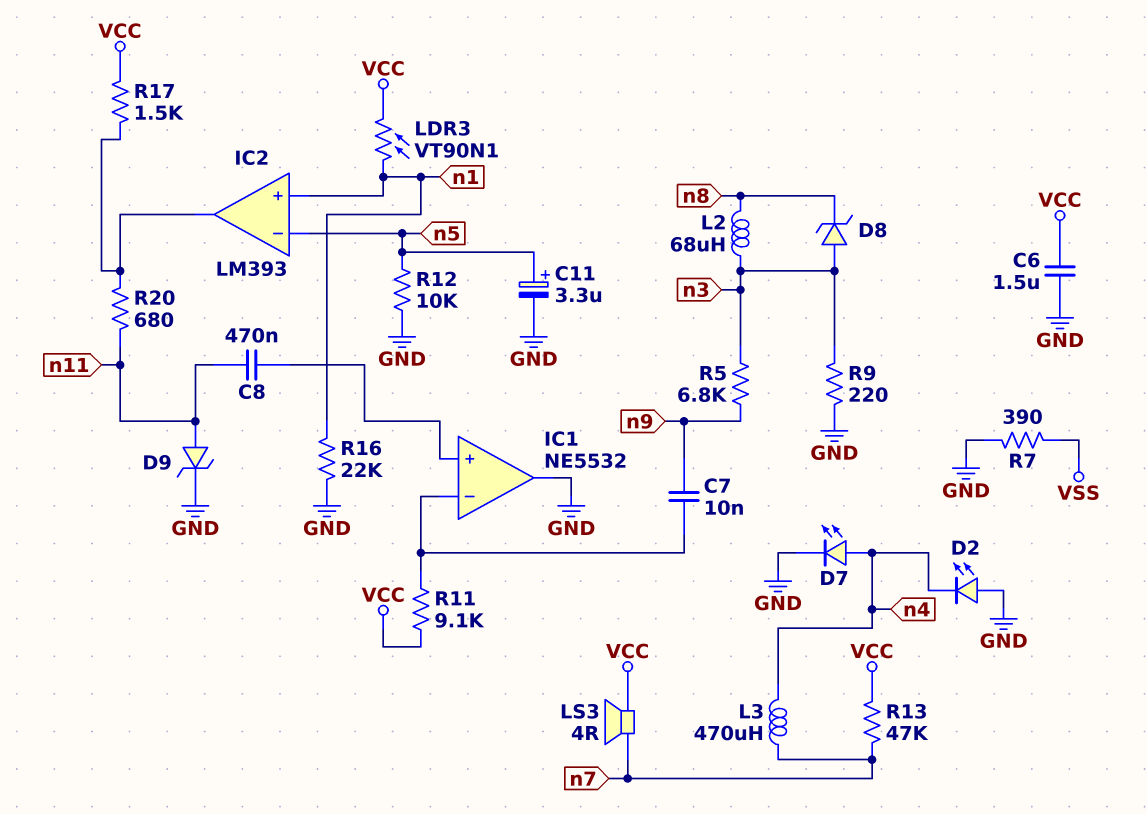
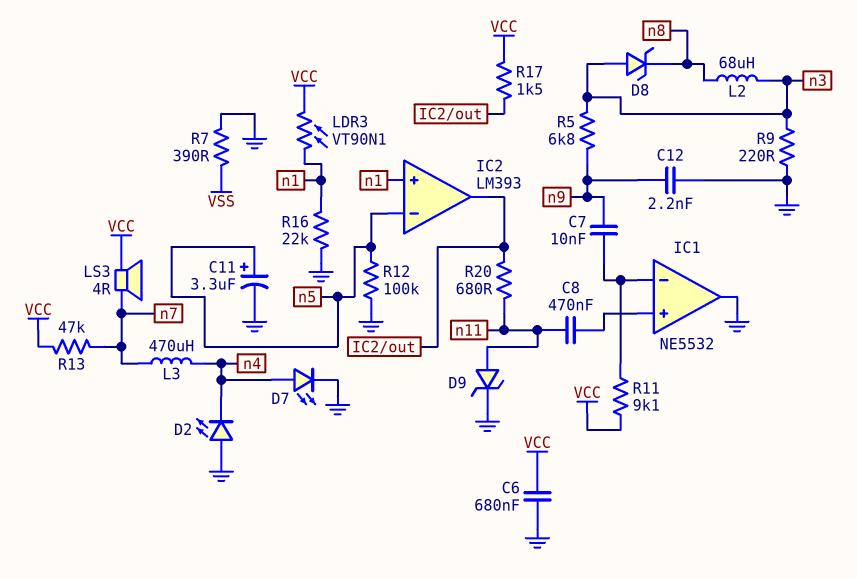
C6: 1.5uF (GND, VCC) -> 680nF (GND, VCC)
C12: none -> 2.2nF (GND, n9)
R12: 10k (GND, n5) -> 100k (GND, n5)

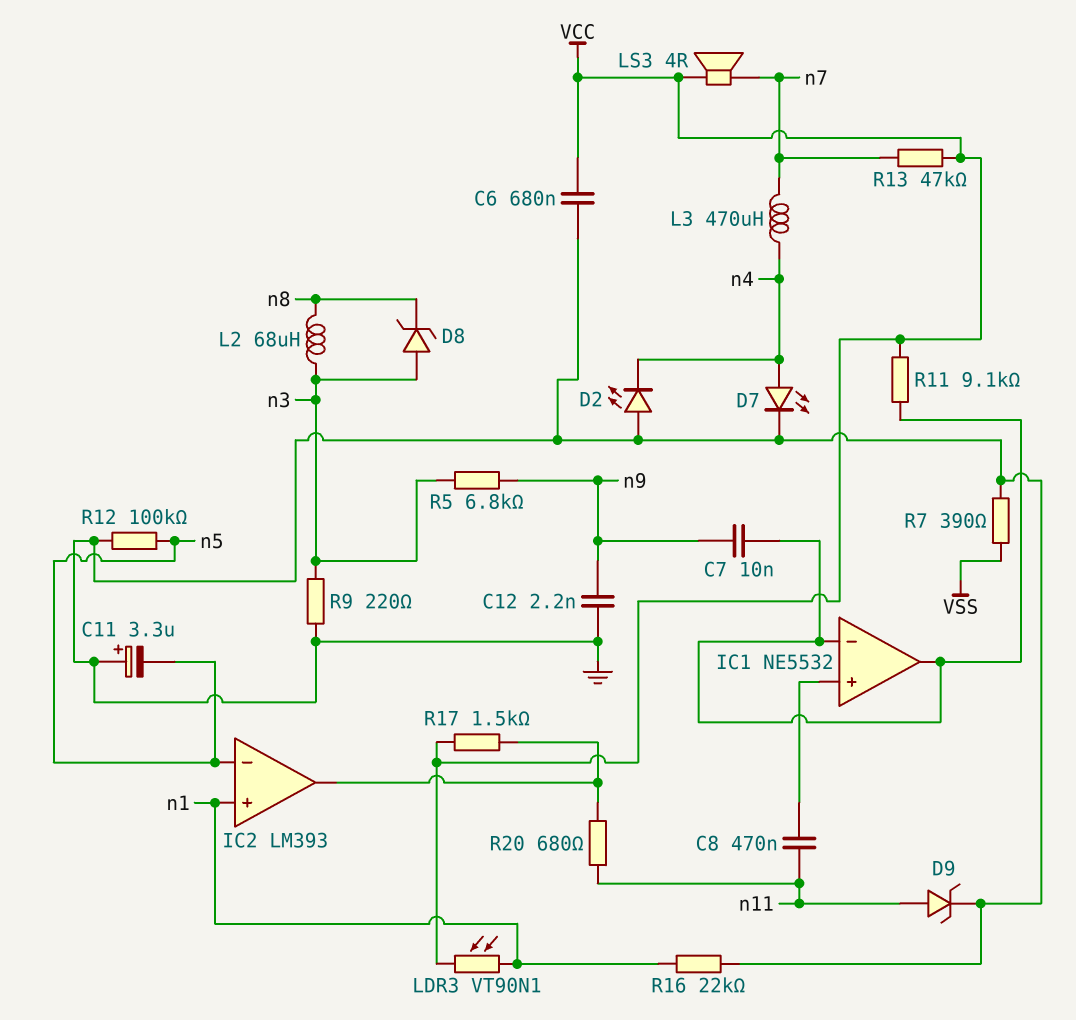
C11: 3.3uF (plus n5, minus GND) -> 3.3uF (plus GND, minus n5)
IC1 pin out: GND -> IC1/in-

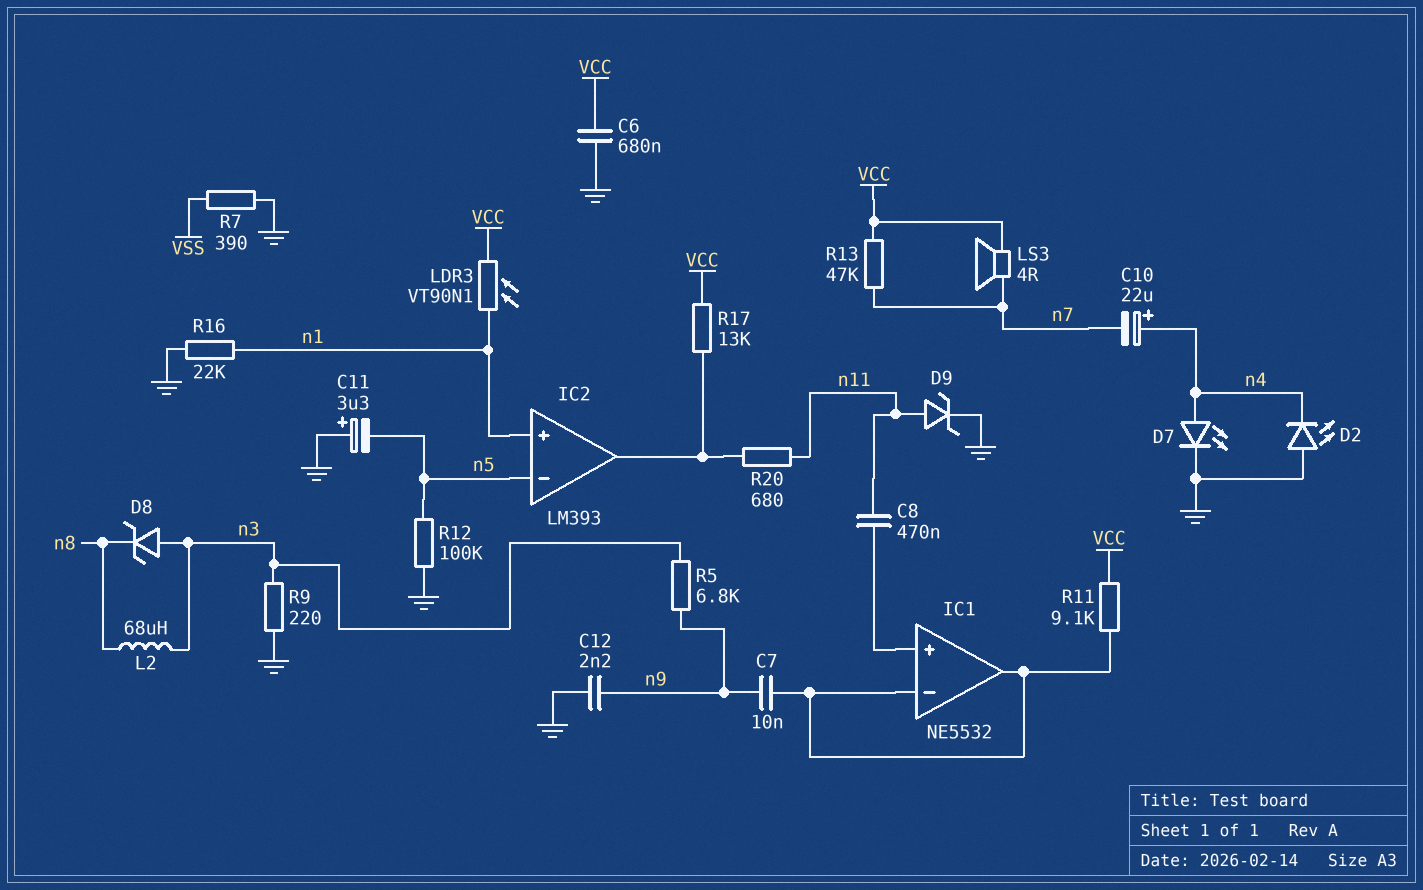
C10: none -> 22uF (plus n4, minus n7)
L3: 470uH (n4, n7) -> none
R17: 1.5k (IC2/out, VCC) -> 13k (IC2/out, VCC)

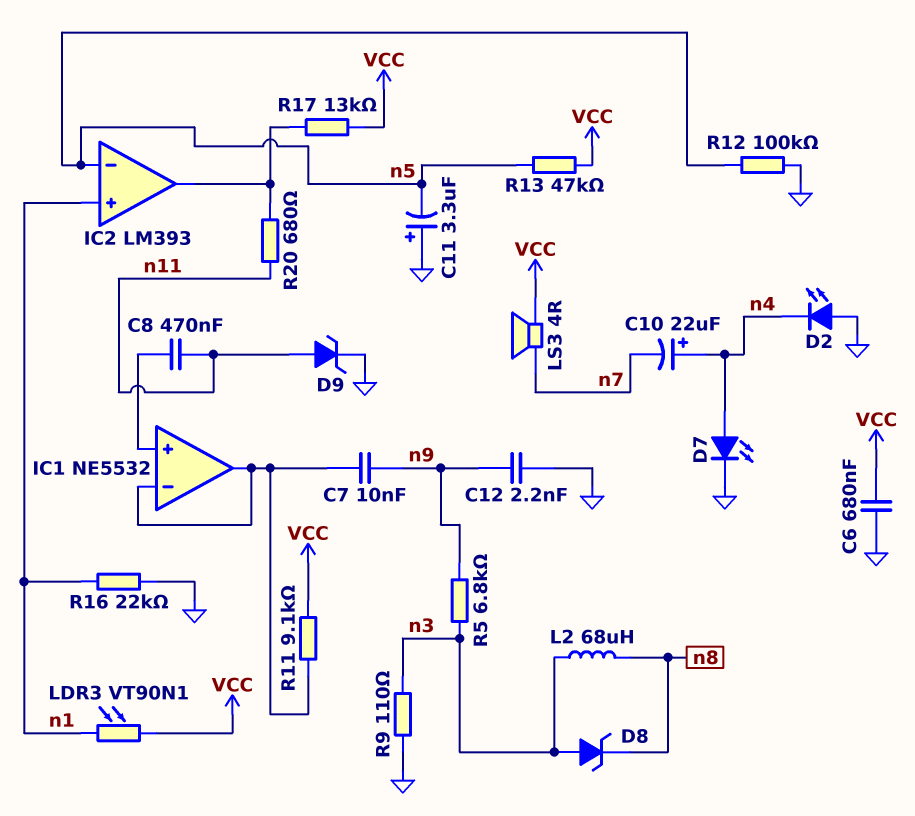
R7: 390 (GND, VSS) -> none
R9: 220 (GND, n3) -> 110 (GND, n3)
R13: 47k (VCC, n7) -> 47k (VCC, n5)

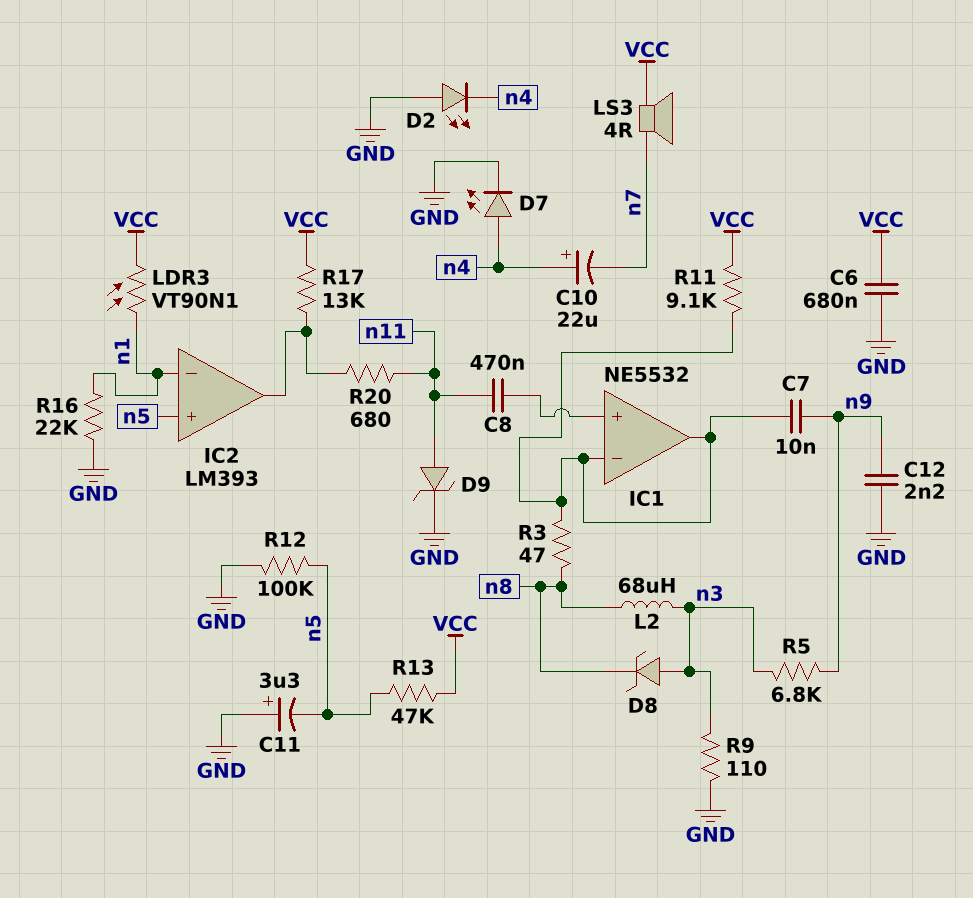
IC2 pin in+: n1 -> n5
IC2 pin in-: n5 -> n1
R3: none -> 47 (IC1/in-, n8)

